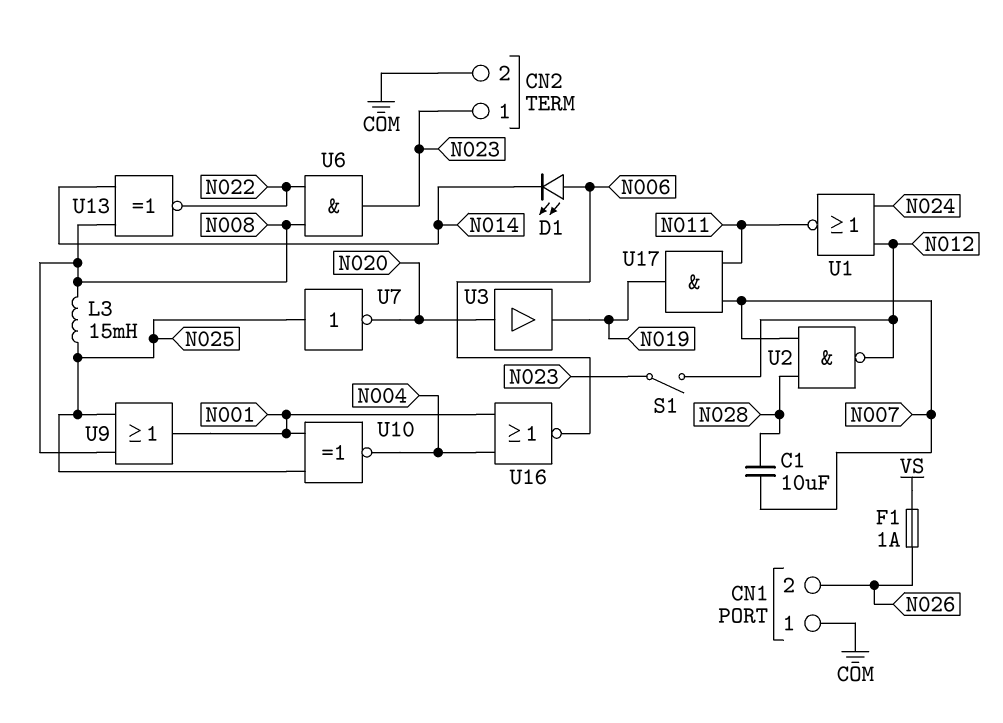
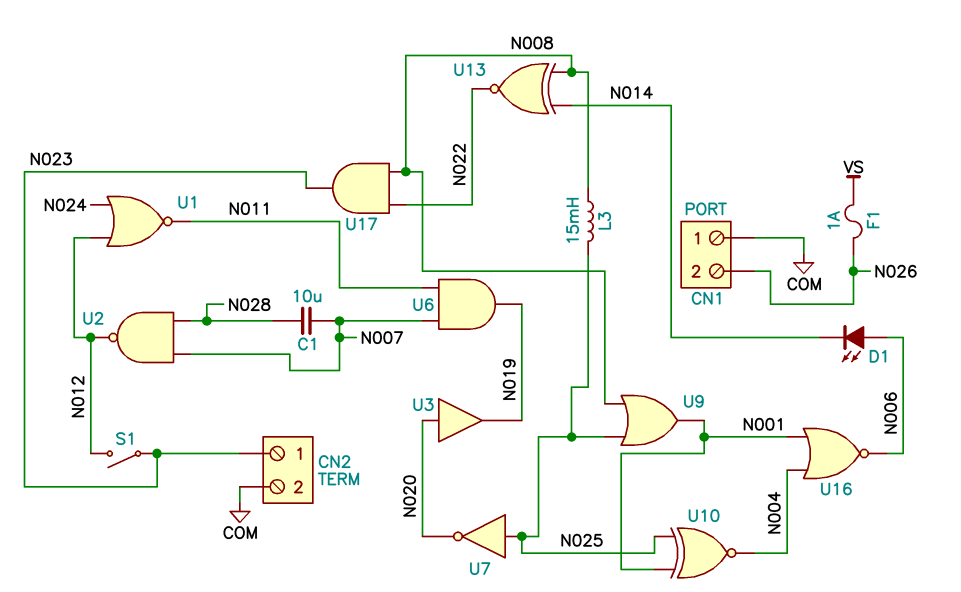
U6: AND (in N008, in N022, out N023) -> AND (in N007, in N011, out N019)
U17: AND (in N007, in N011, out N019) -> AND (in N008, in N022, out N023)

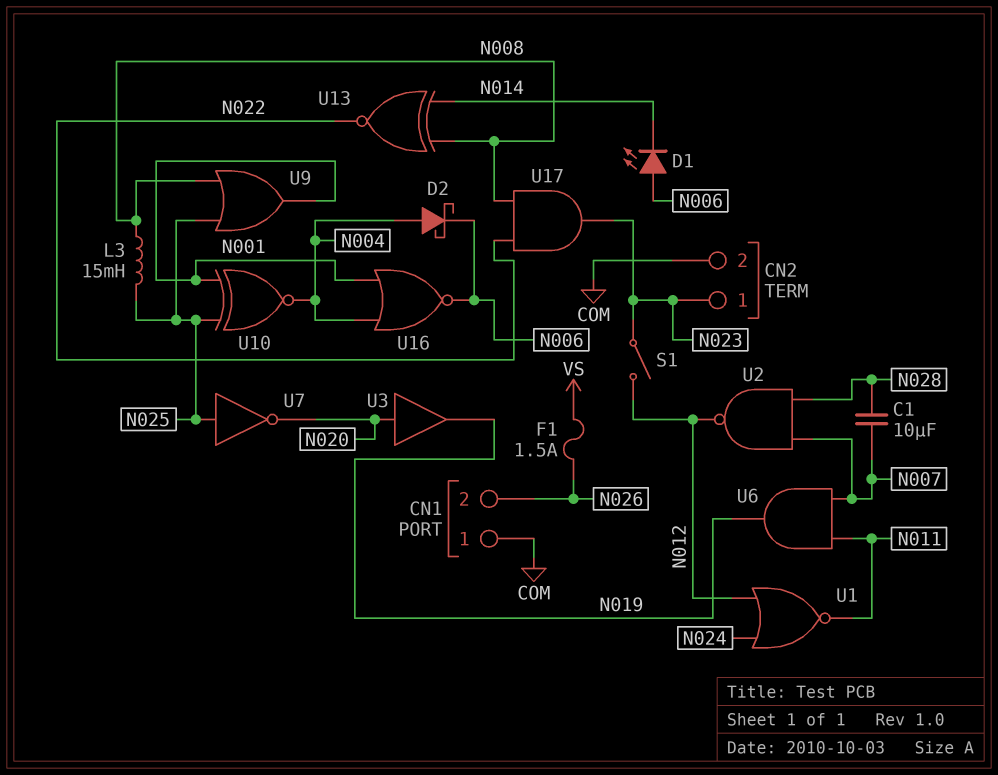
D2: none -> schottky (A N004, K N006)
F1: 1A (N026, VS) -> 1.5A (N026, VS)

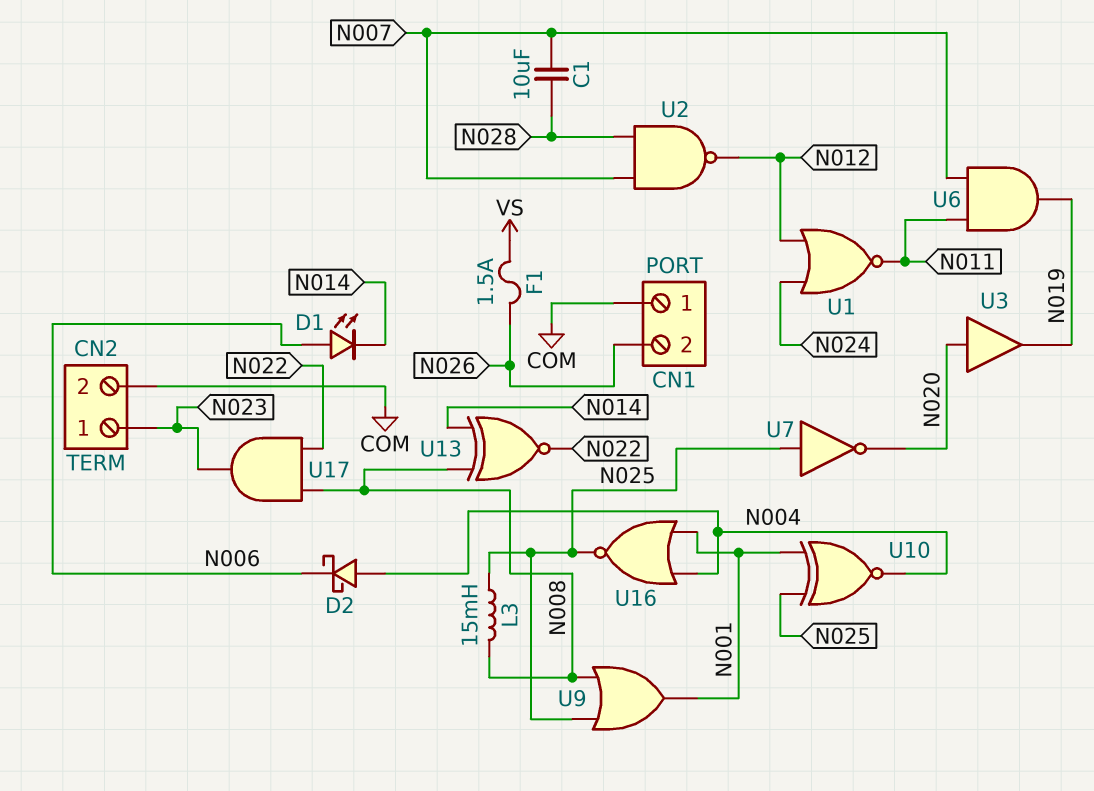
S1: switch (N012, N023) -> none
U16: NOR (in N001, in N004, out N006) -> NOR (in N001, in N004, out N025)

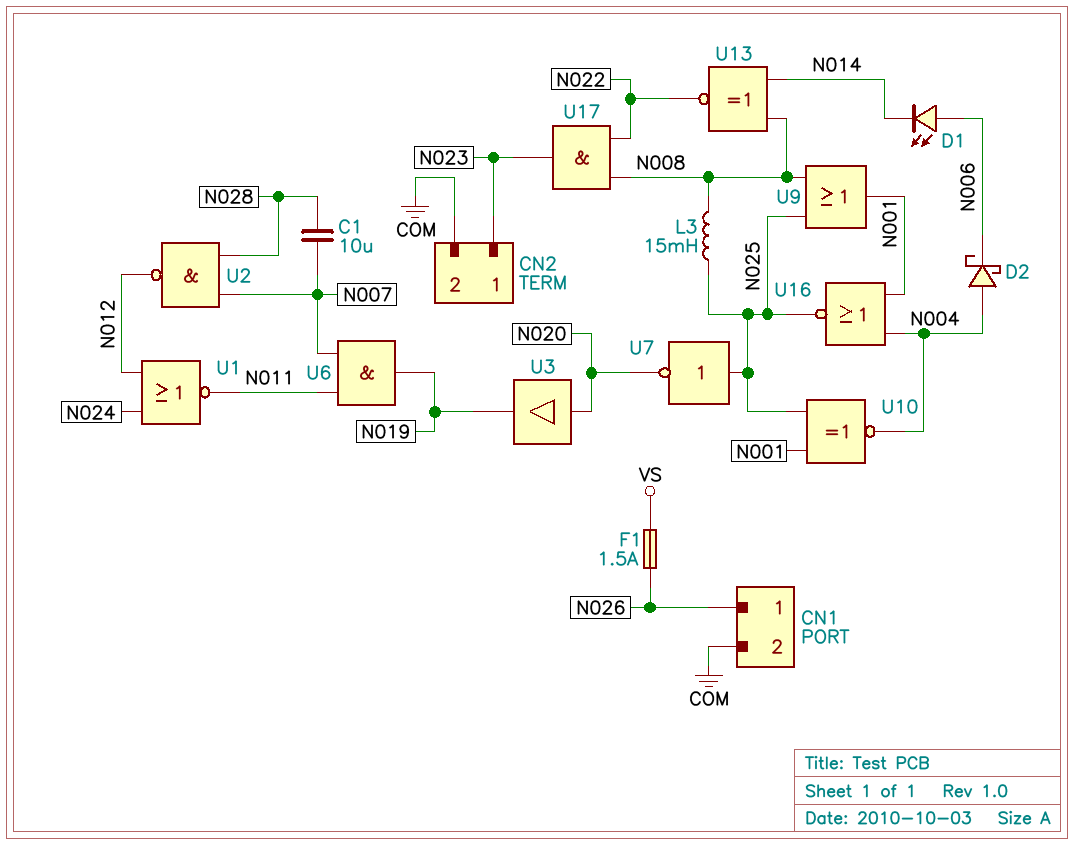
CN1 pin 1: COM -> N026
CN1 pin 2: N026 -> COM

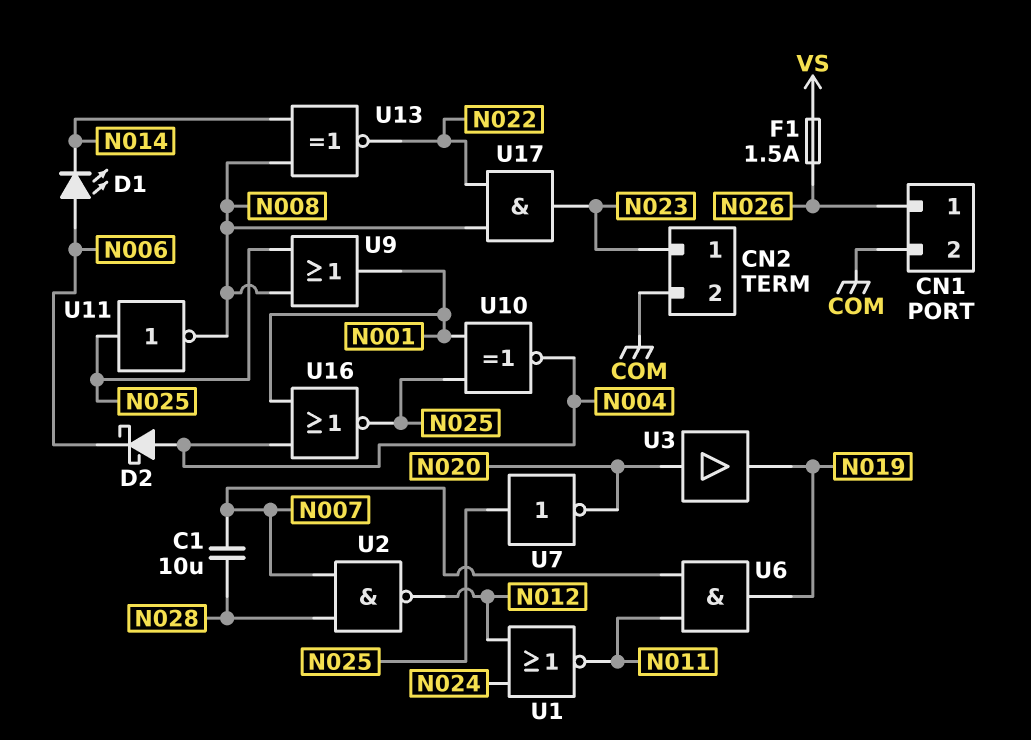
L3: 15mH (N008, N025) -> none
U11: none -> NOT (in N025, out N008)

